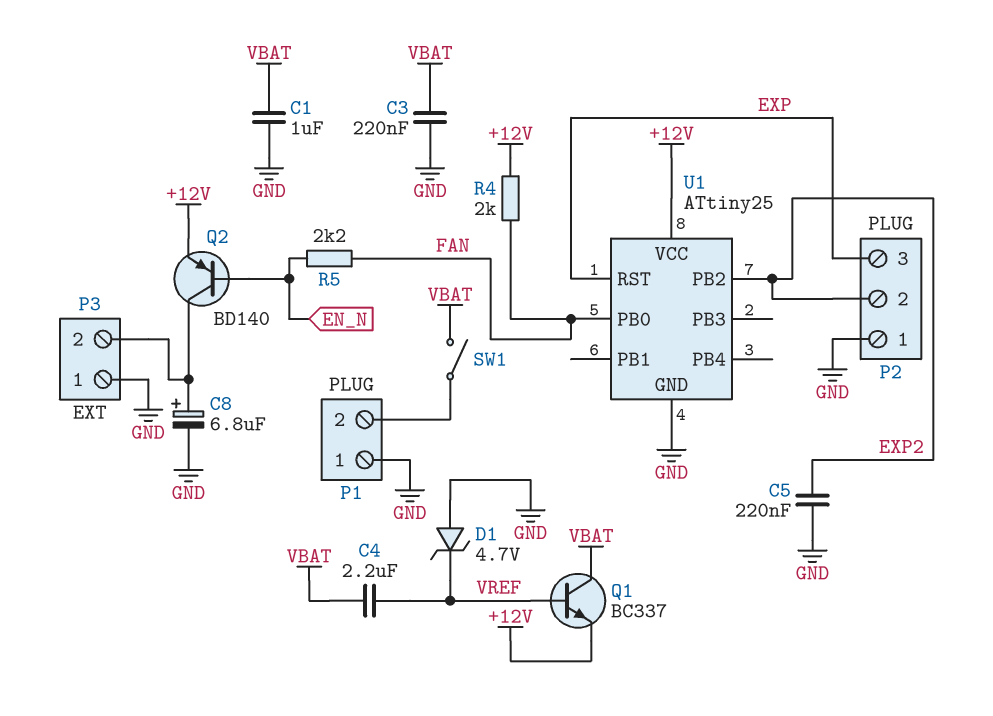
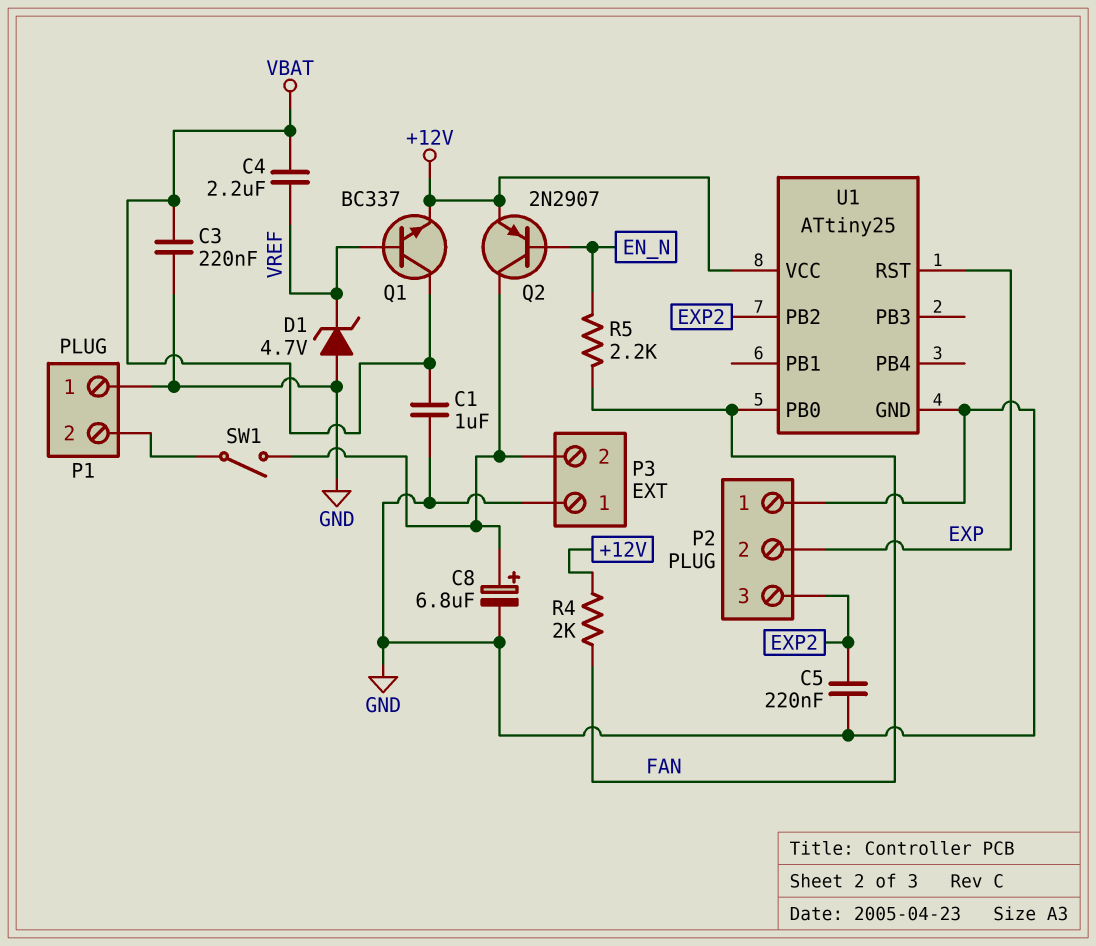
P2 pin 2: EXP2 -> EXP
P2 pin 3: EXP -> EXP2
Q2: PNP BD140 (B EN_N, C P3/2, E +12V) -> PNP 2N2907 (B EN_N, C P3/2, E +12V)
SW1: switch (P1/2, VBAT) -> switch (P1/2, P3/2)

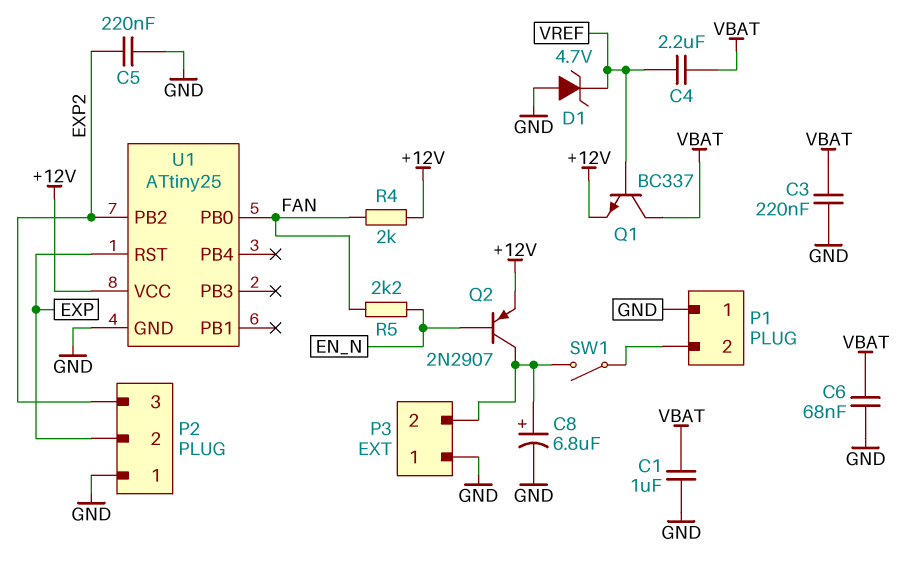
C6: none -> 68nF (GND, VBAT)

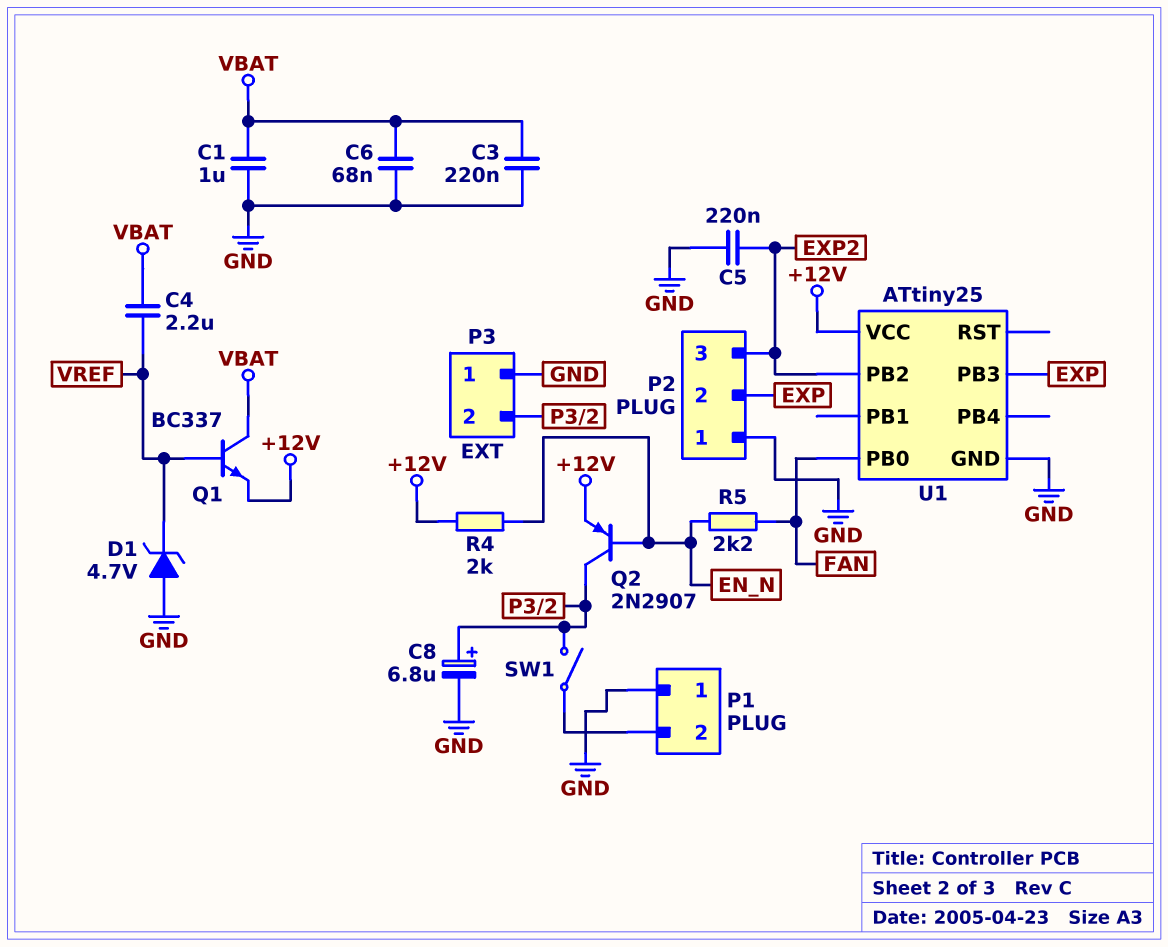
R4: 2k (+12V, FAN) -> 2k (+12V, EN_N)
U1 pin PB3: none -> EXP
U1 pin RST: EXP -> none

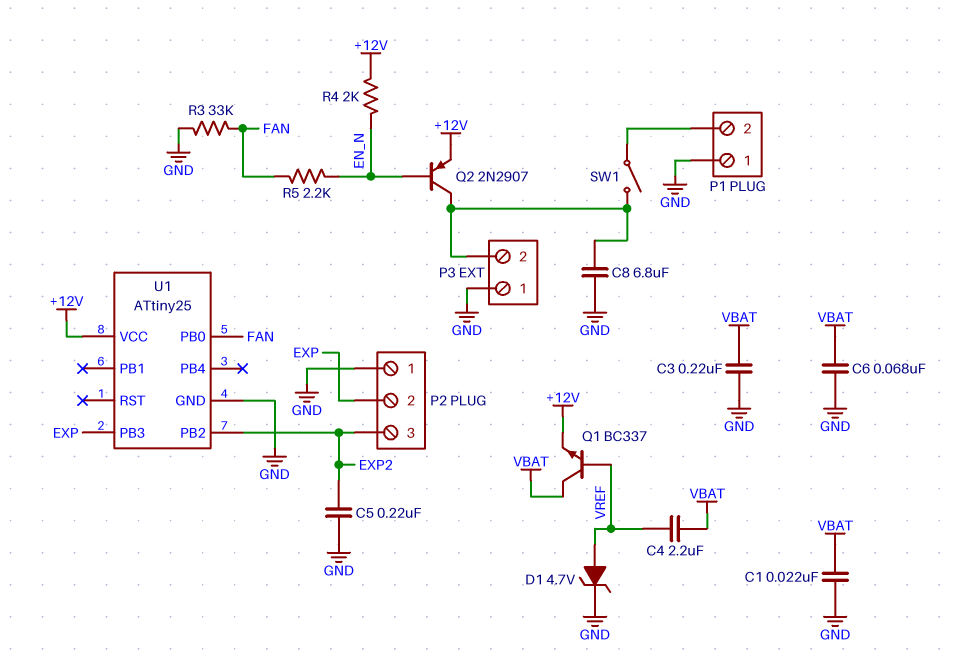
C1: 1uF (GND, VBAT) -> 22nF (GND, VBAT)
C8: 6.8uF (plus P3/2, minus GND) -> 6.8uF (GND, P3/2)
D1: zener 4.7V (A GND, K VREF) -> zener 4.7V (A VREF, K GND)
R3: none -> 33k (FAN, GND)

